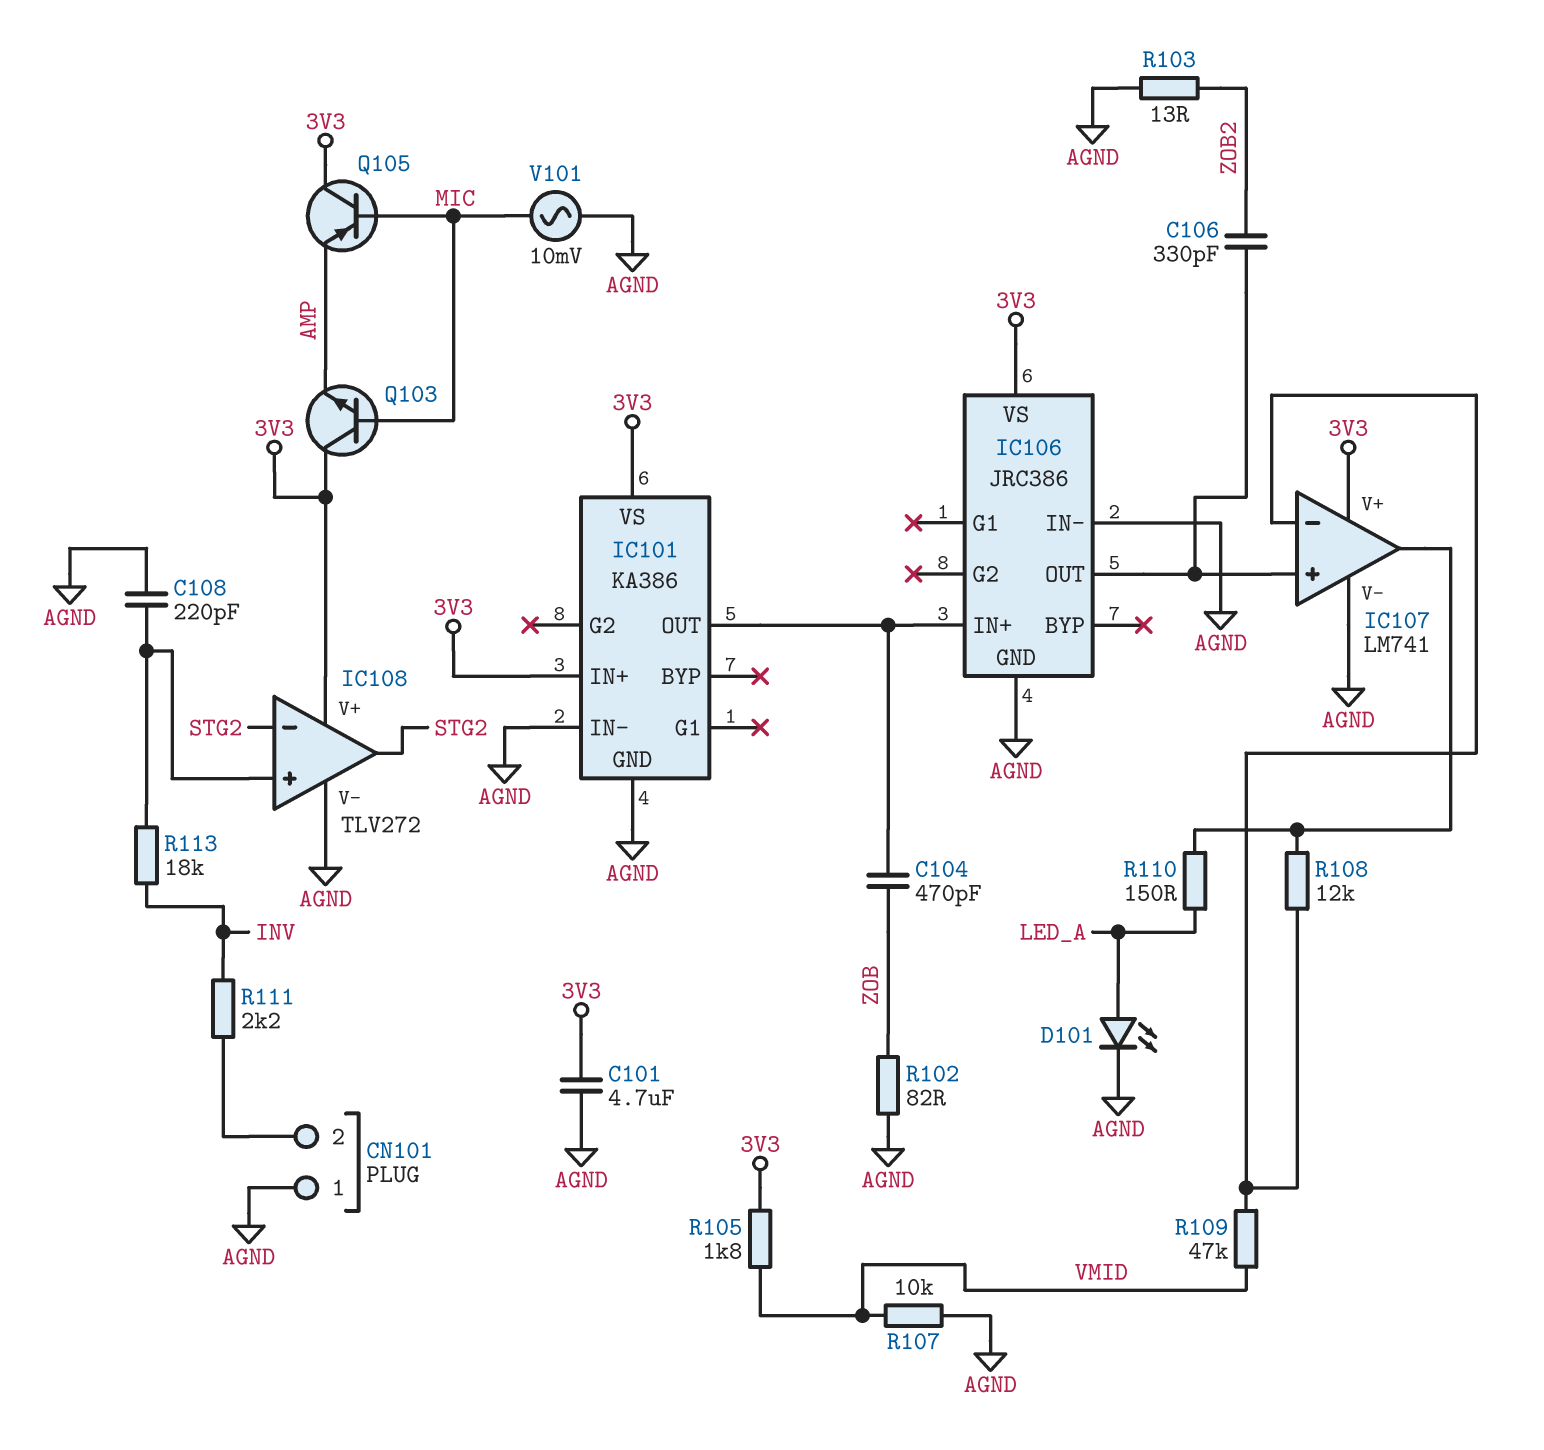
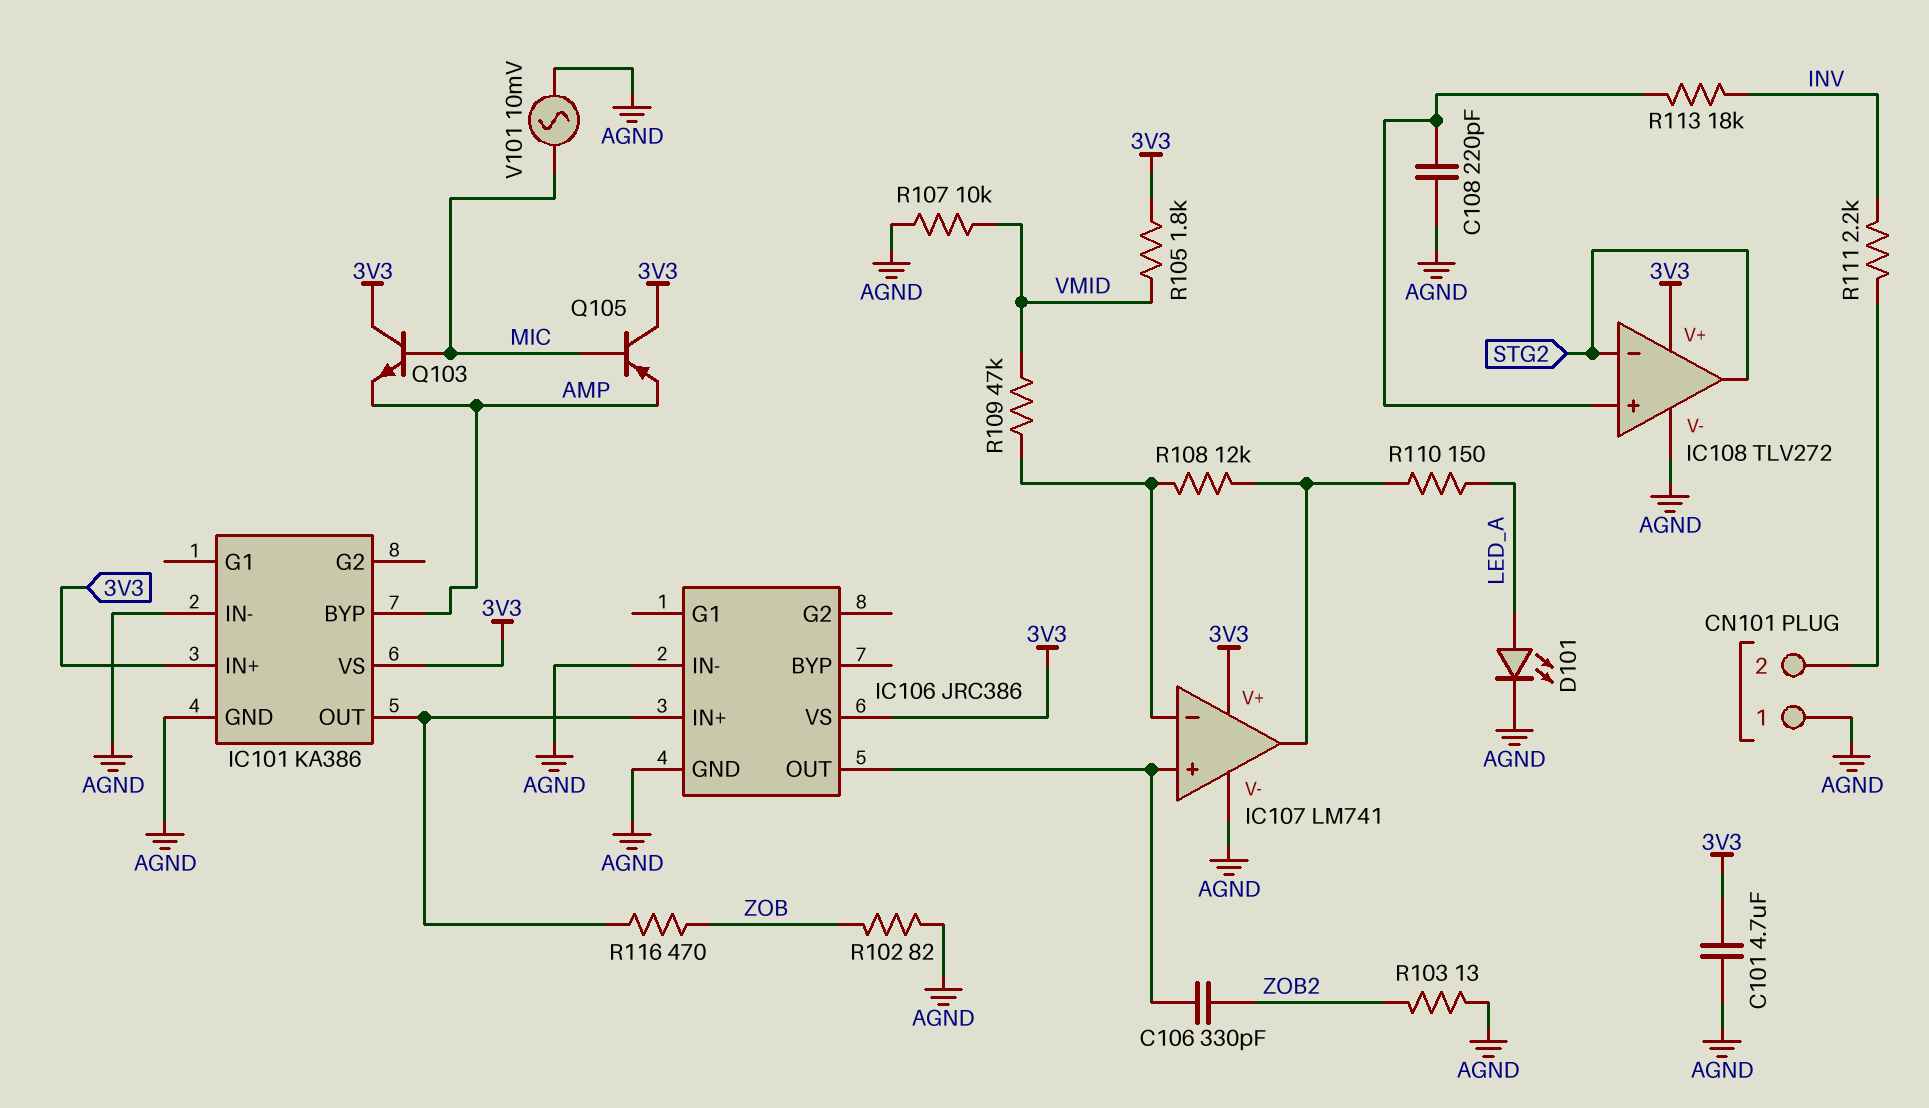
C104: 470pF (IC101/OUT, ZOB) -> none
IC101 pin BYP: none -> AMP
R116: none -> 470 (IC101/OUT, ZOB)

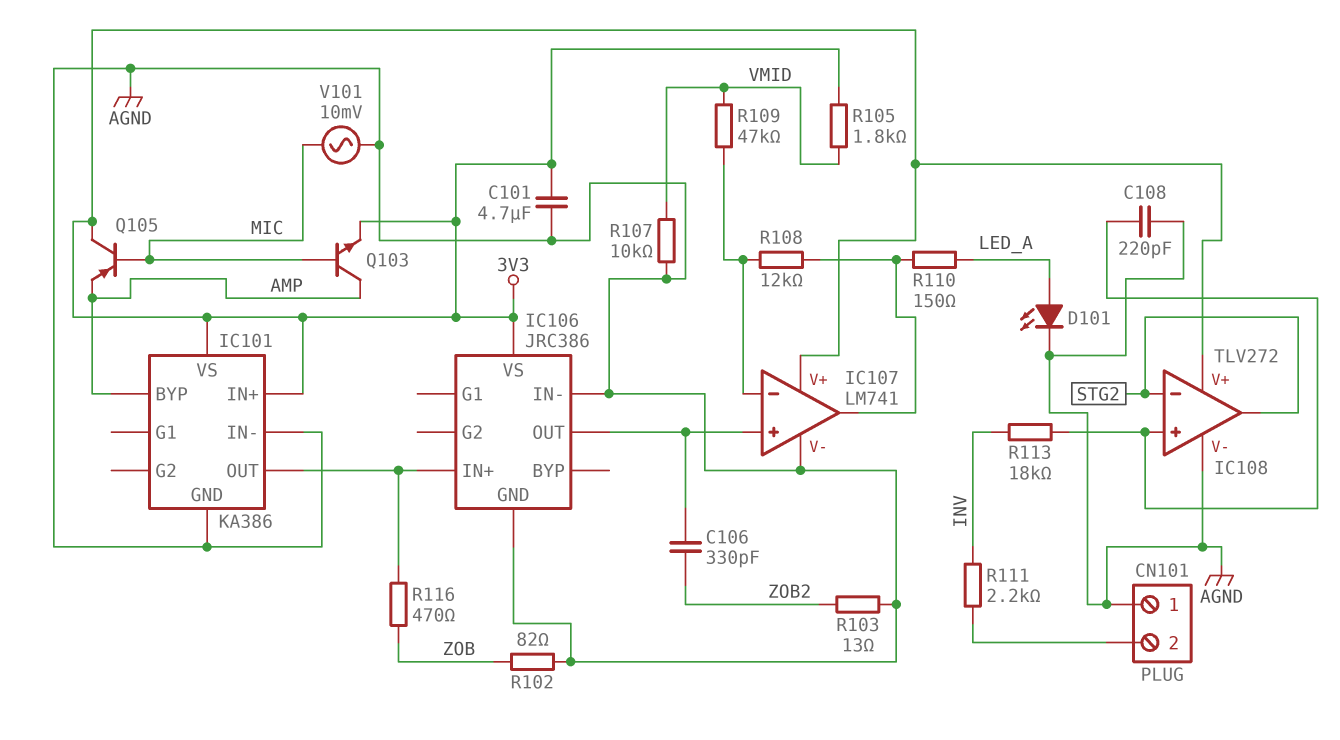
Q103: NPN (B MIC, C 3V3, E AMP) -> NPN (B MIC, C AMP, E 3V3)

